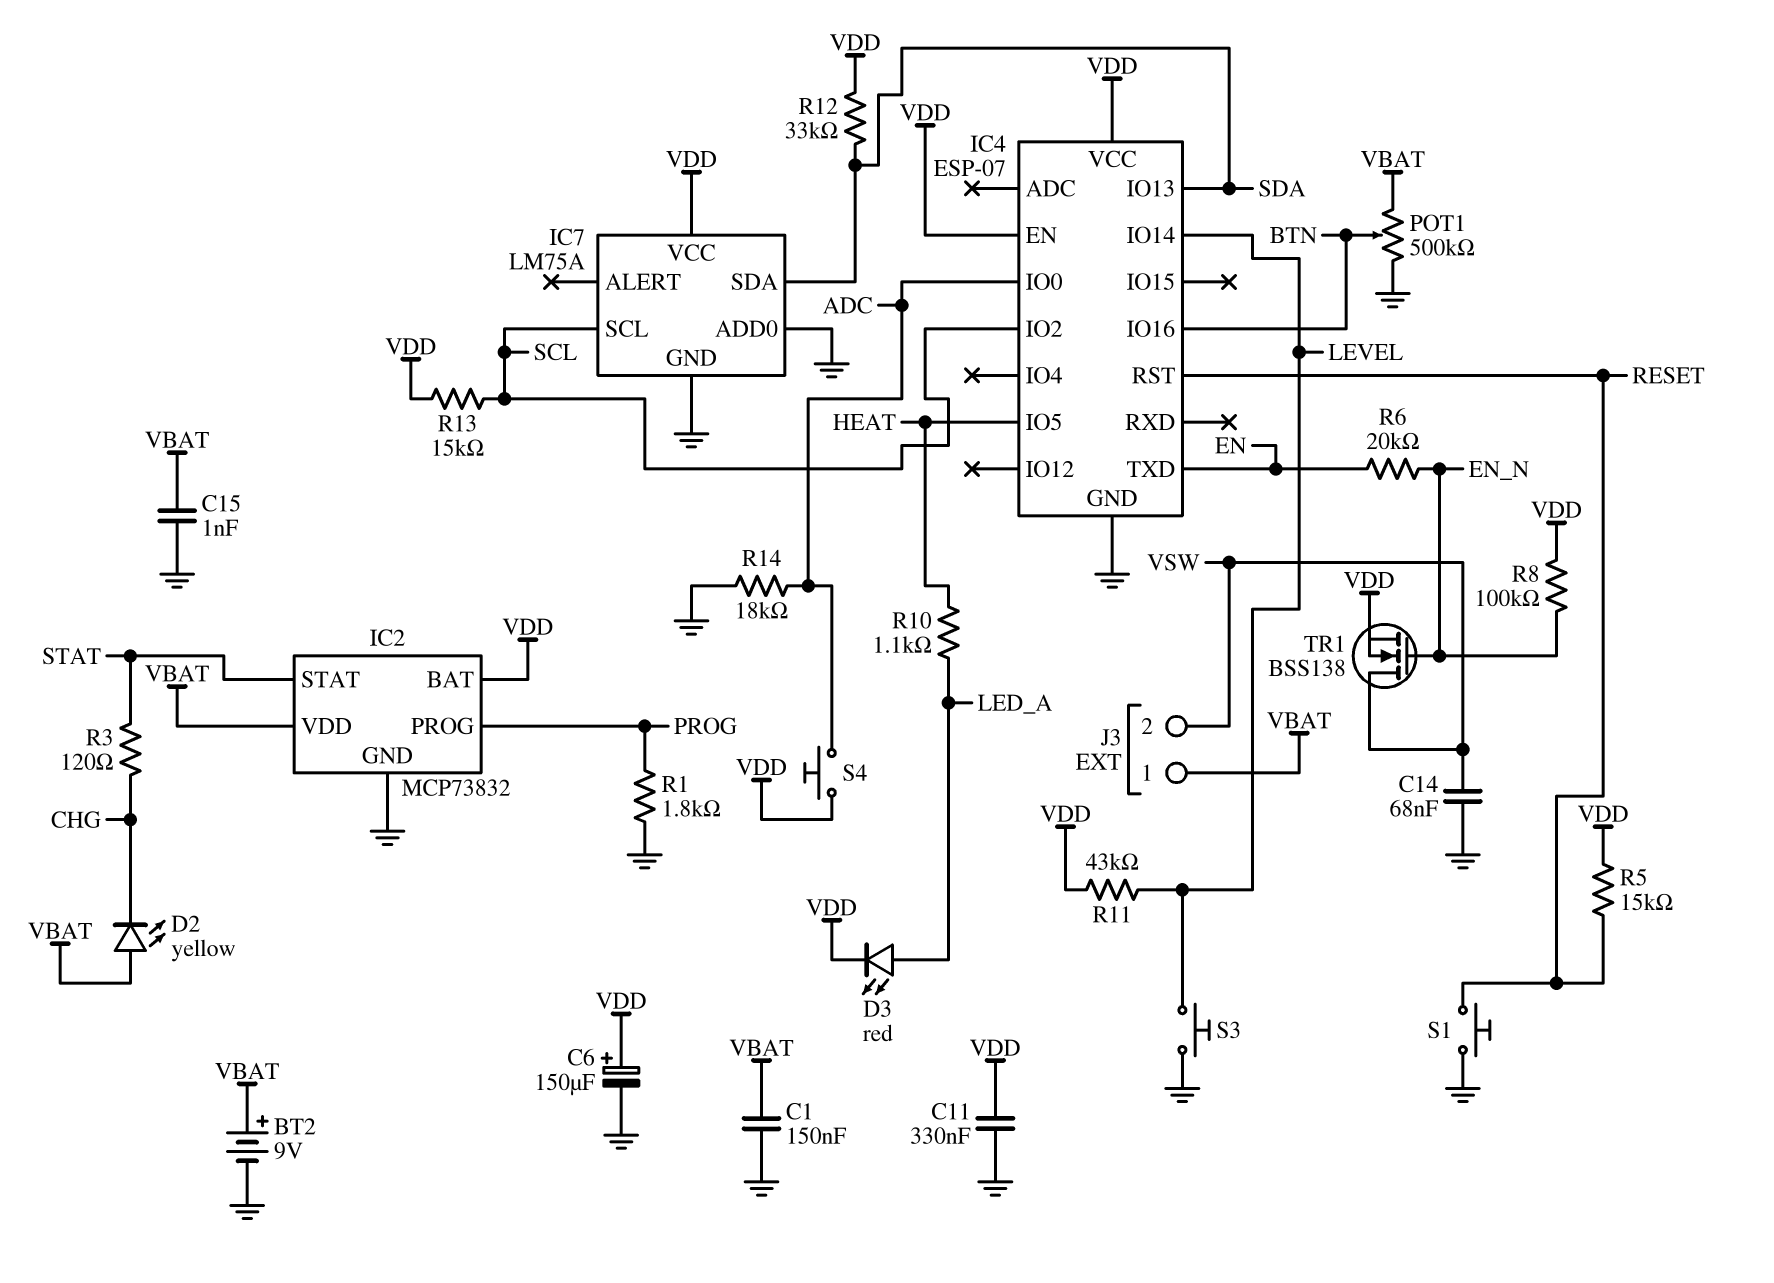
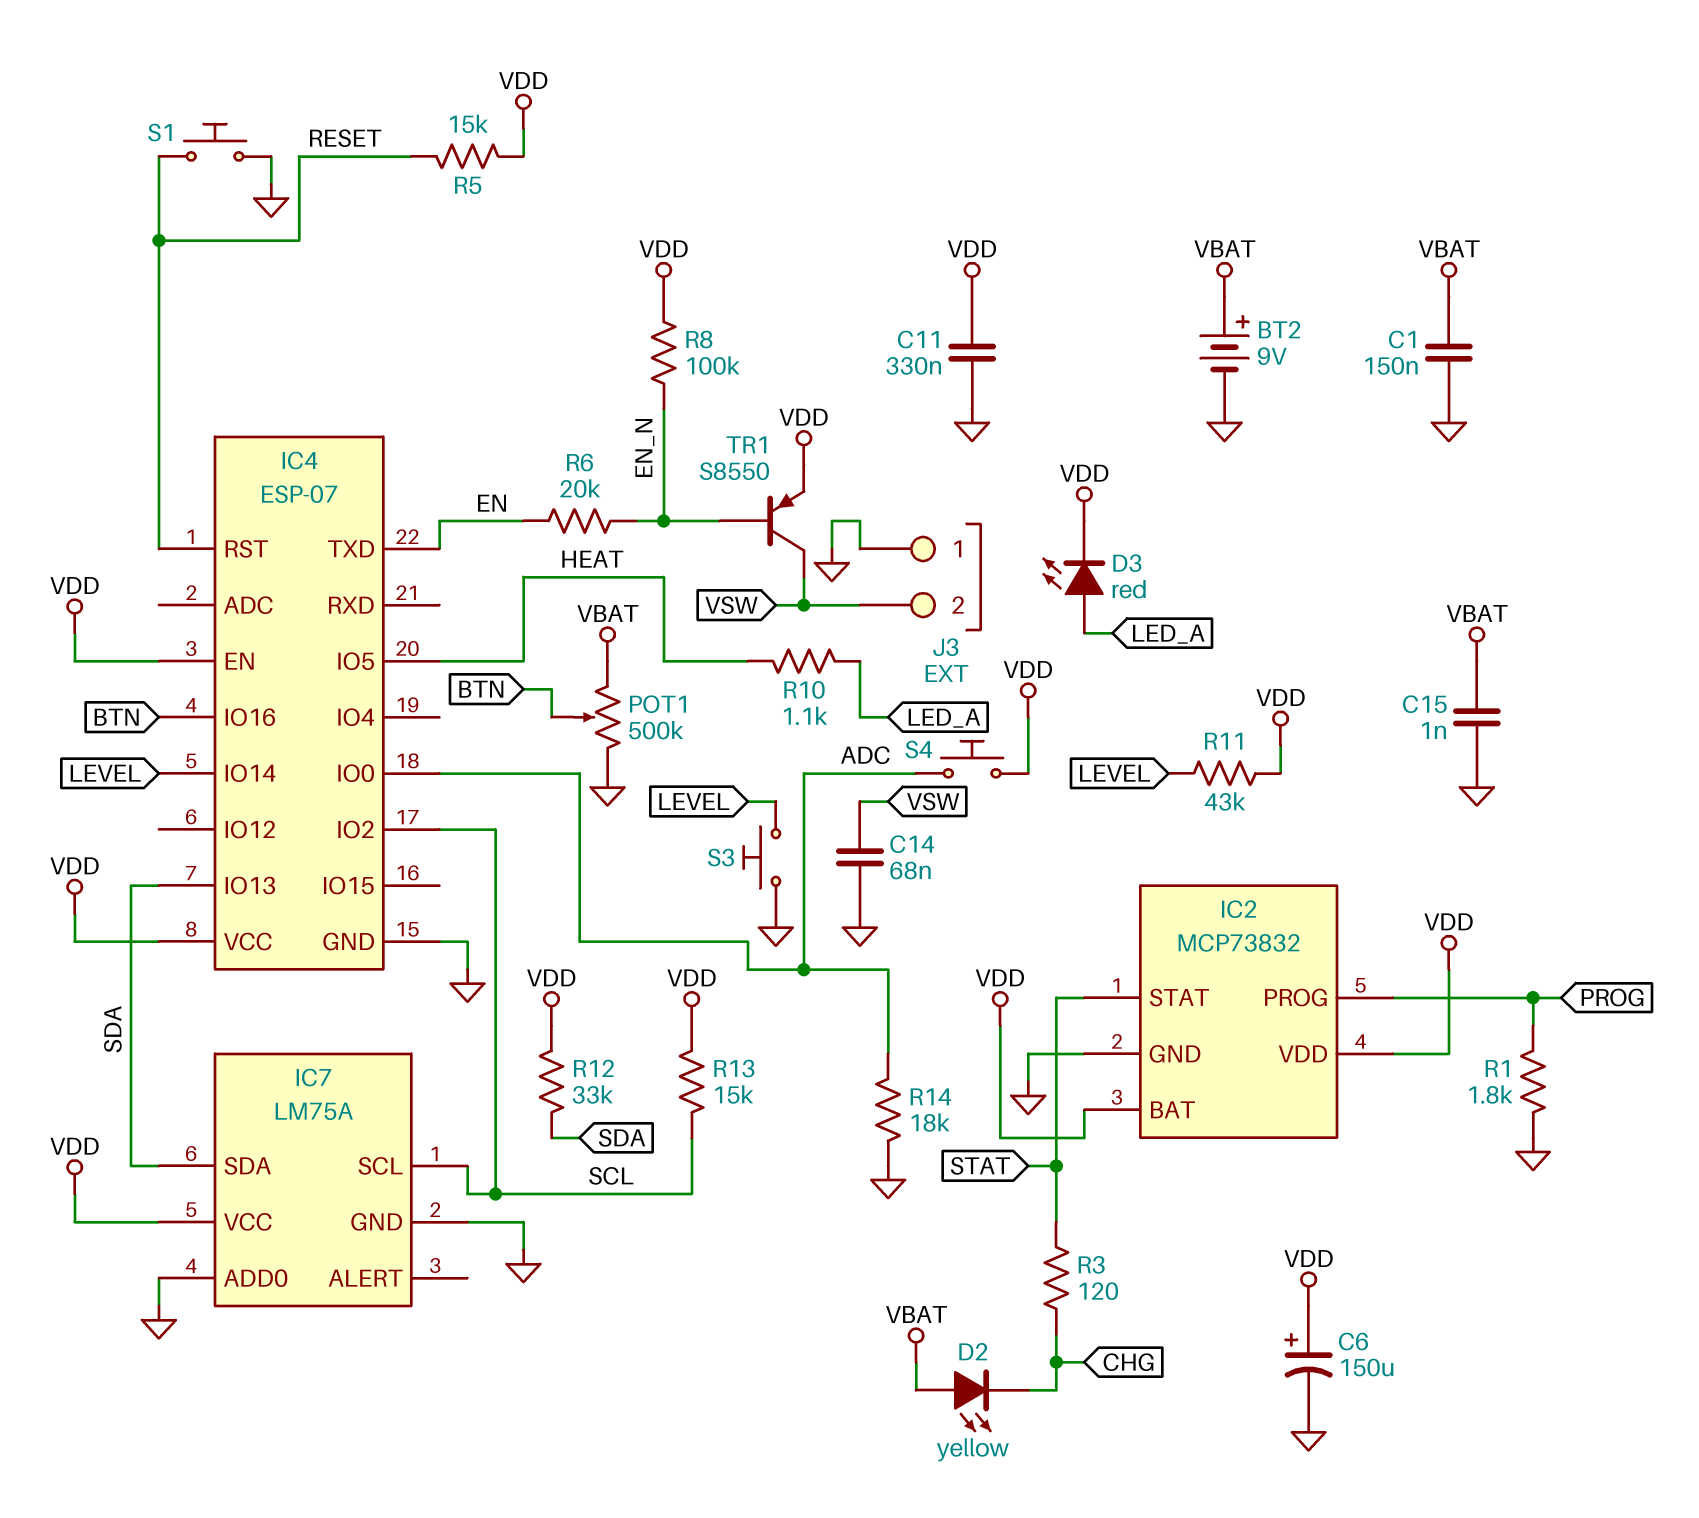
IC2 pin VDD: VBAT -> VDD
J3 pin 1: VBAT -> GND
TR1: NMOS BSS138 (G EN_N, D VSW, S VDD) -> PNP S8550 (B EN_N, C VSW, E VDD)

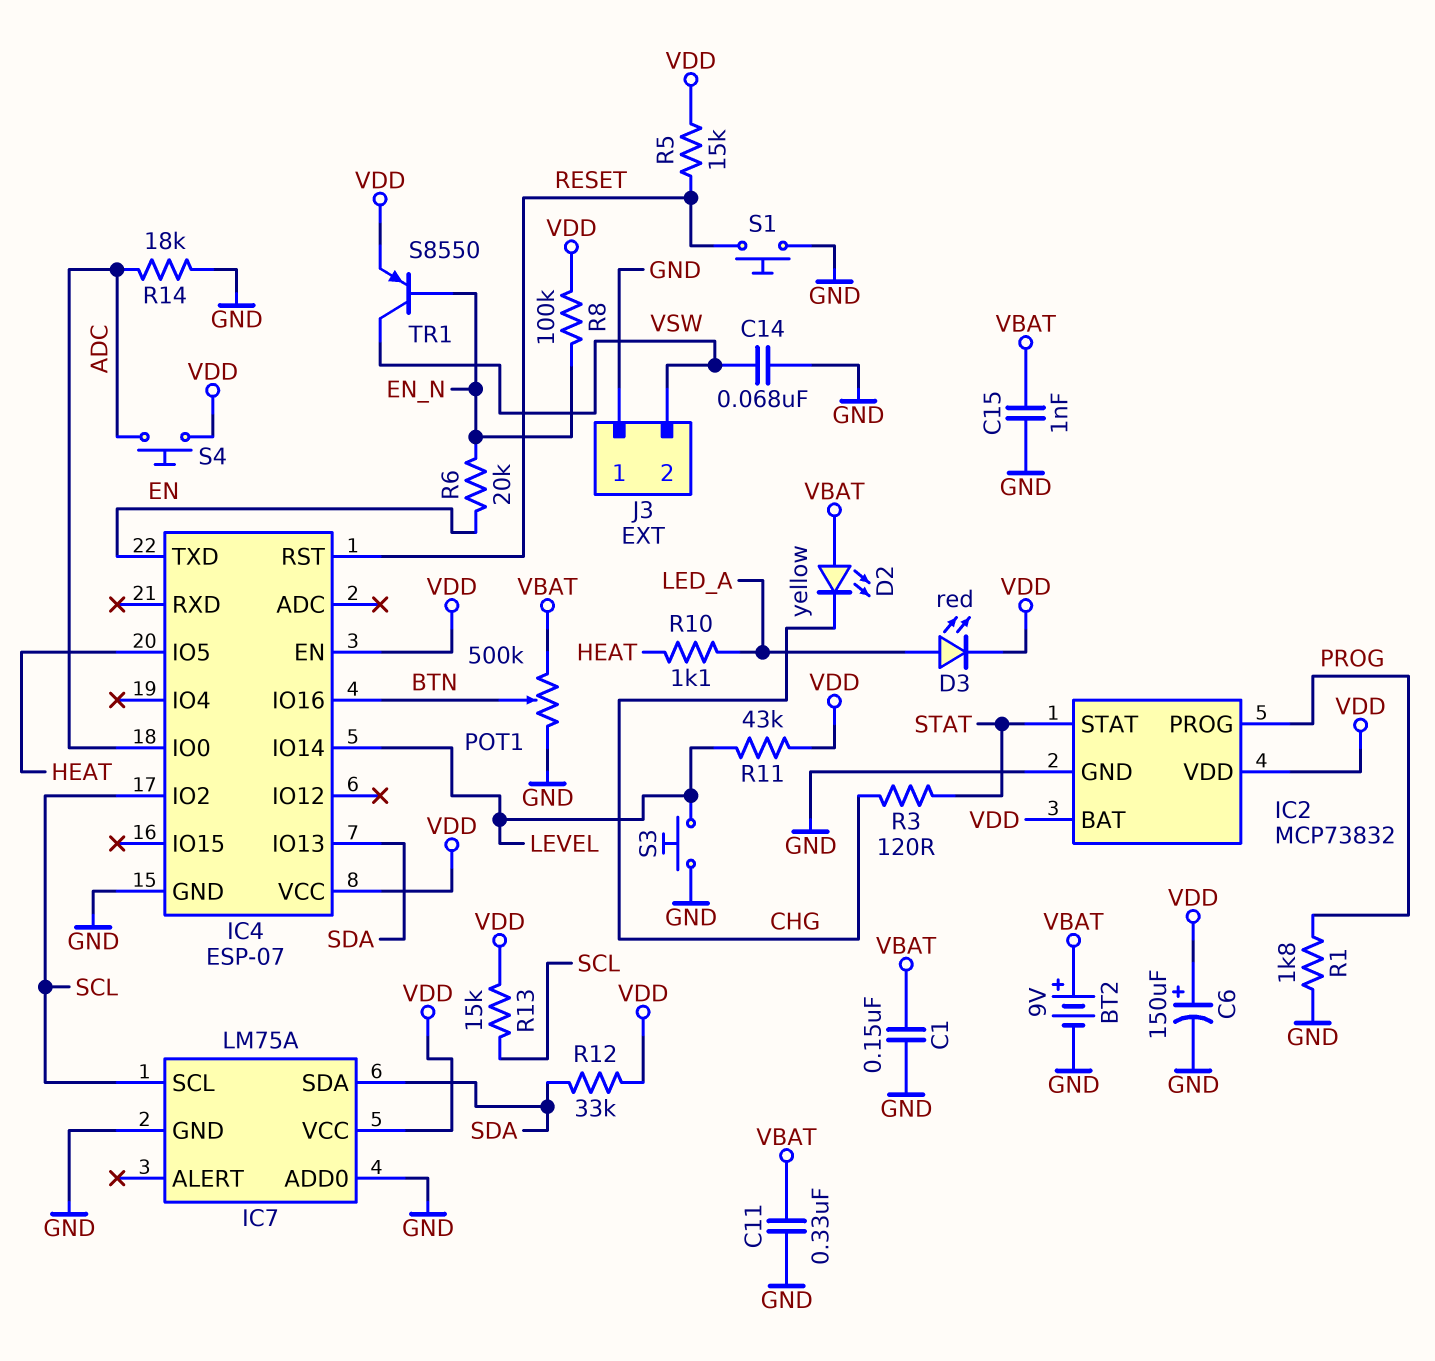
C11: 330nF (GND, VDD) -> 330nF (GND, VBAT)

